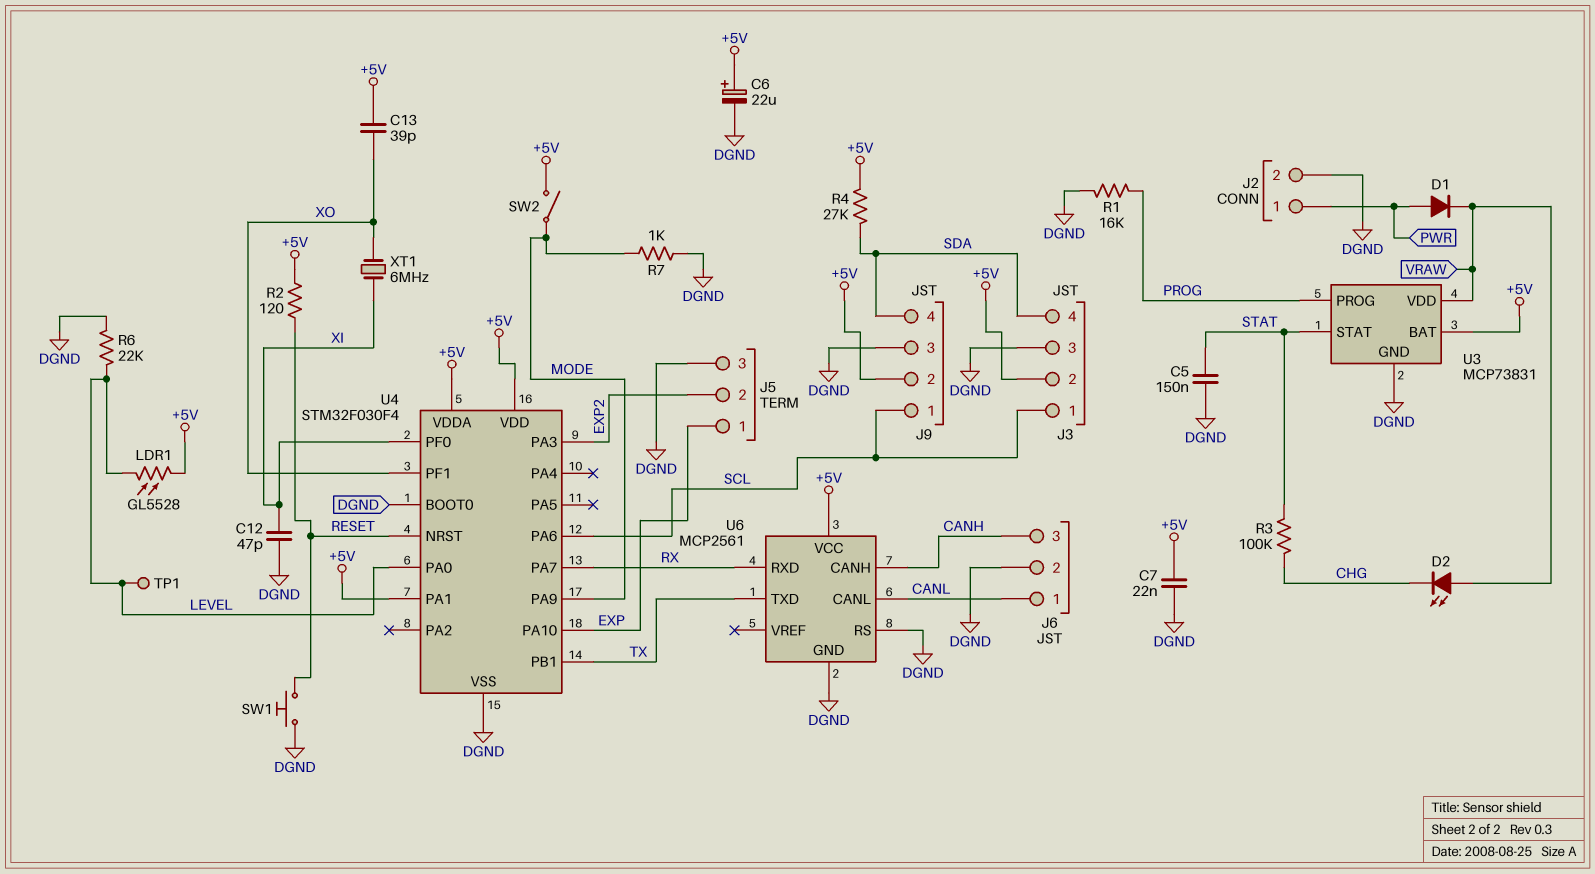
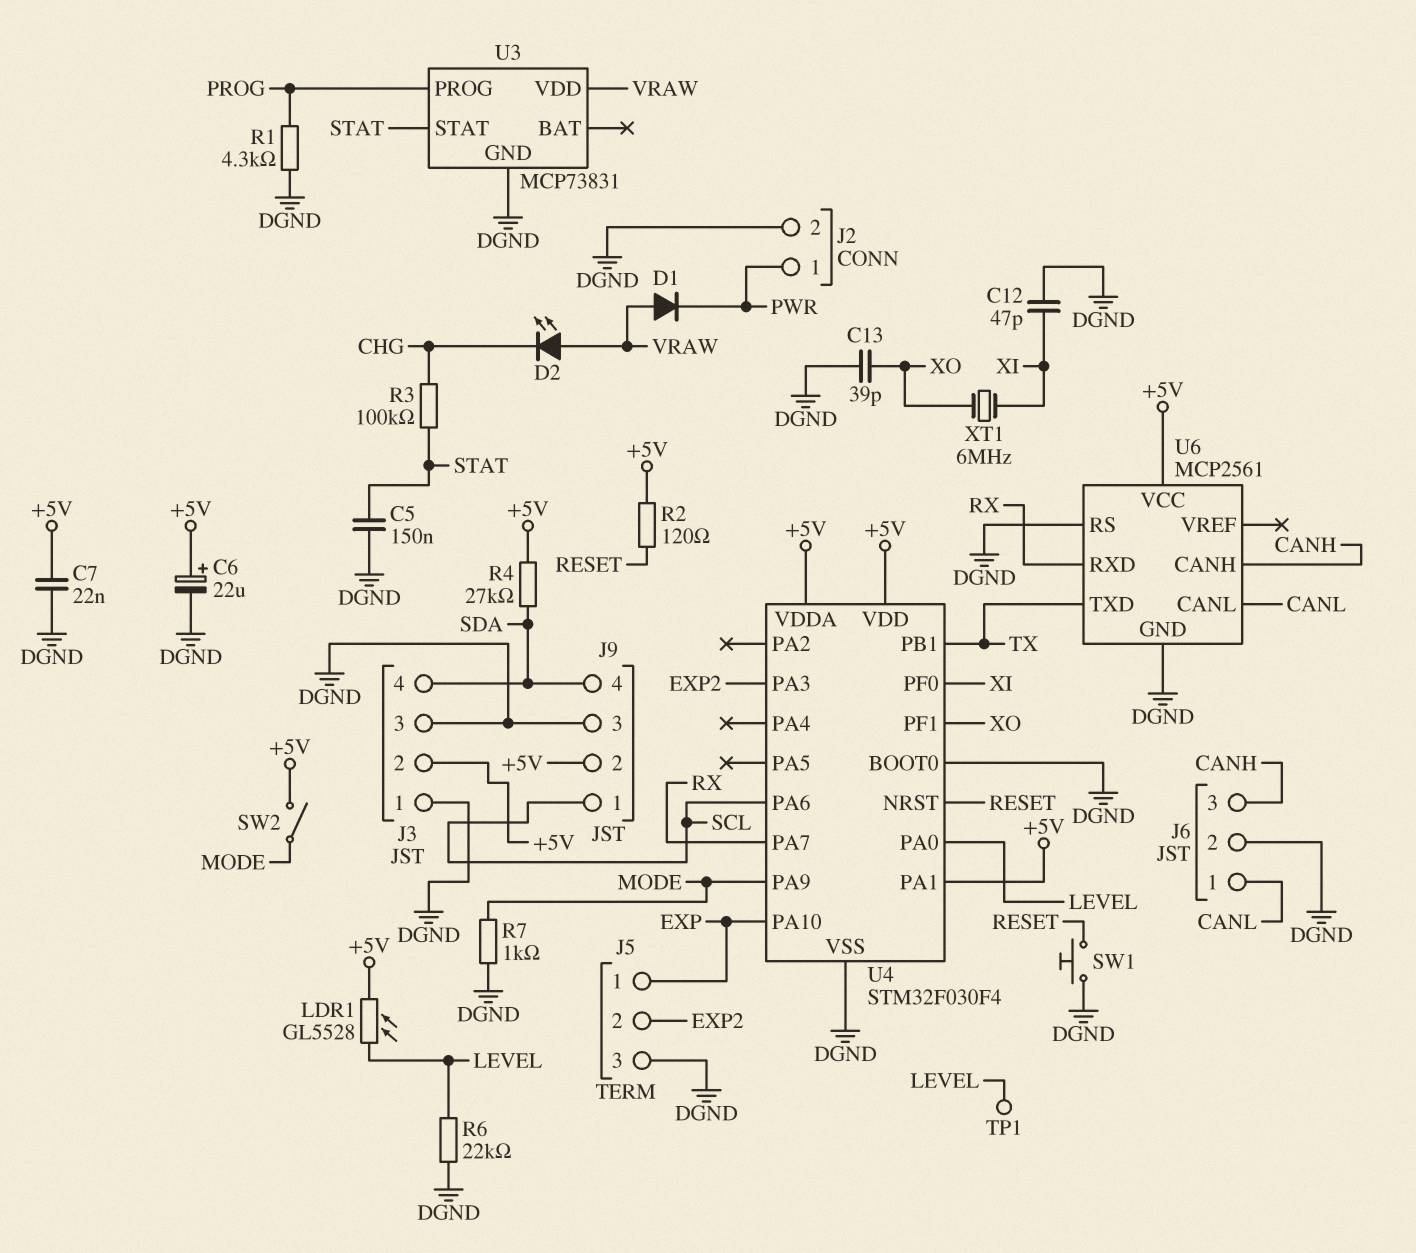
C13: 39pF (+5V, XO) -> 39pF (DGND, XO)
D1: diode (A PWR, K VRAW) -> diode (A VRAW, K PWR)
J3 pin 1: SCL -> DGND
R1: 16k (DGND, PROG) -> 4.3k (DGND, PROG)
U3 pin BAT: +5V -> none

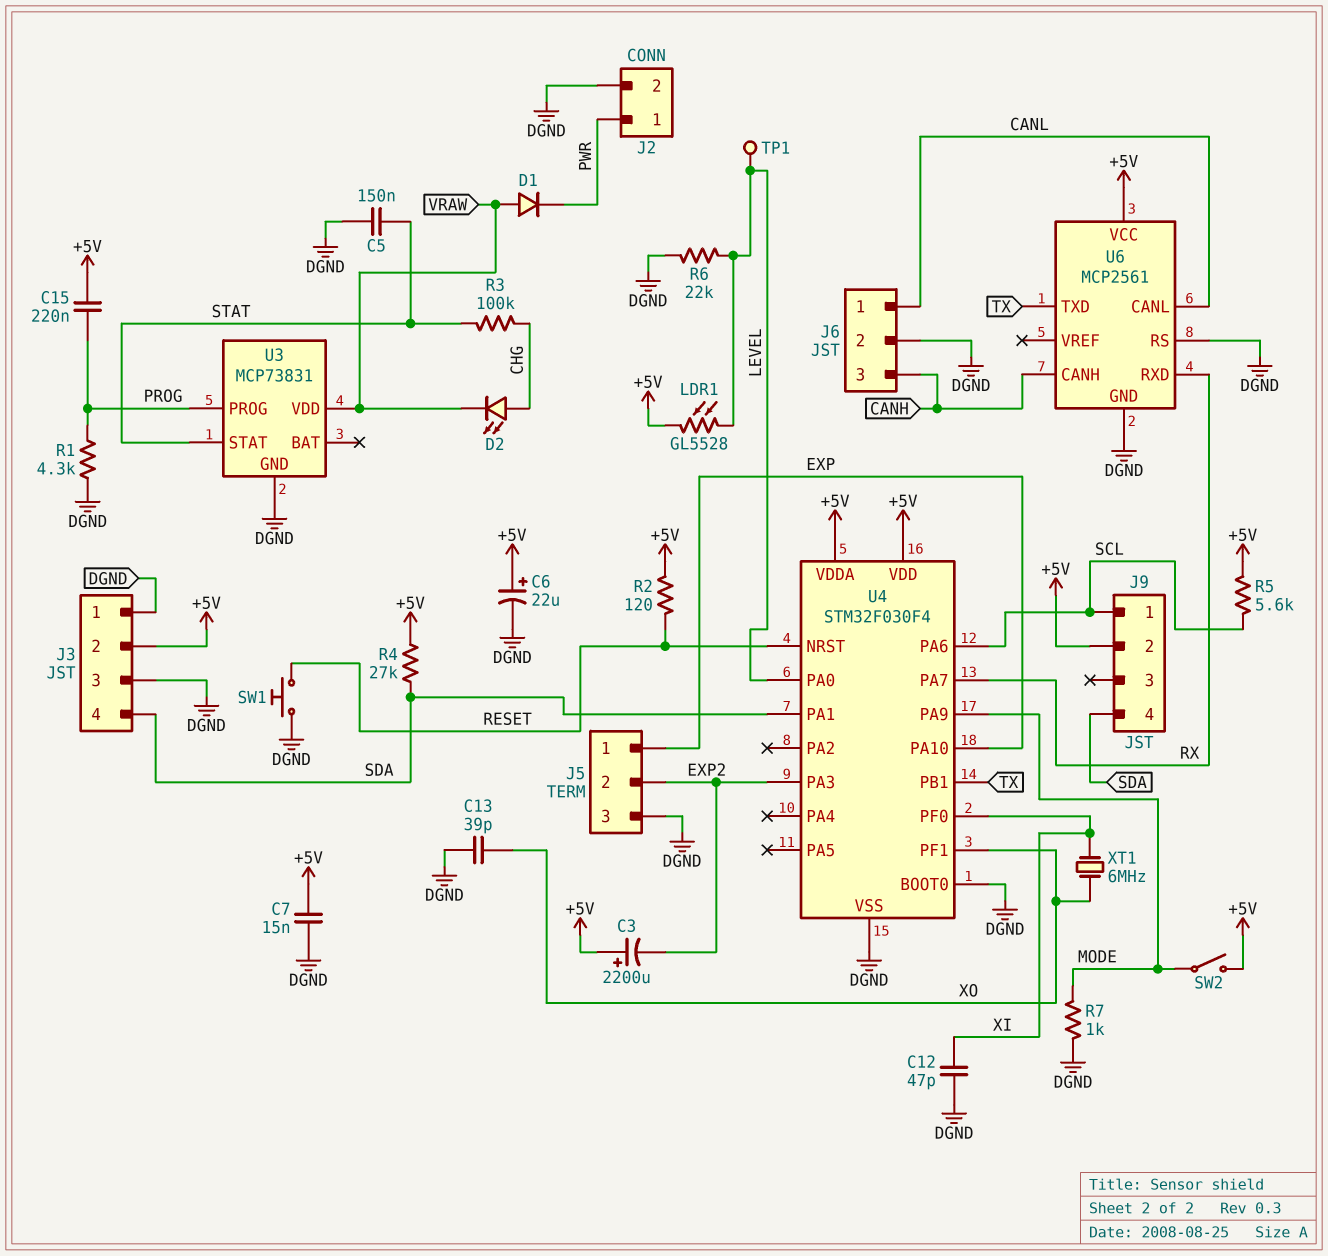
C3: none -> 2200uF (plus +5V, minus EXP2)
C7: 22nF (+5V, DGND) -> 15nF (+5V, DGND)
C15: none -> 220nF (+5V, PROG)
D2: LED (A VRAW, K CHG) -> LED (A CHG, K VRAW)
J9 pin 3: DGND -> none
R5: none -> 5.6k (+5V, SCL)
U4 pin PA1: +5V -> SDA

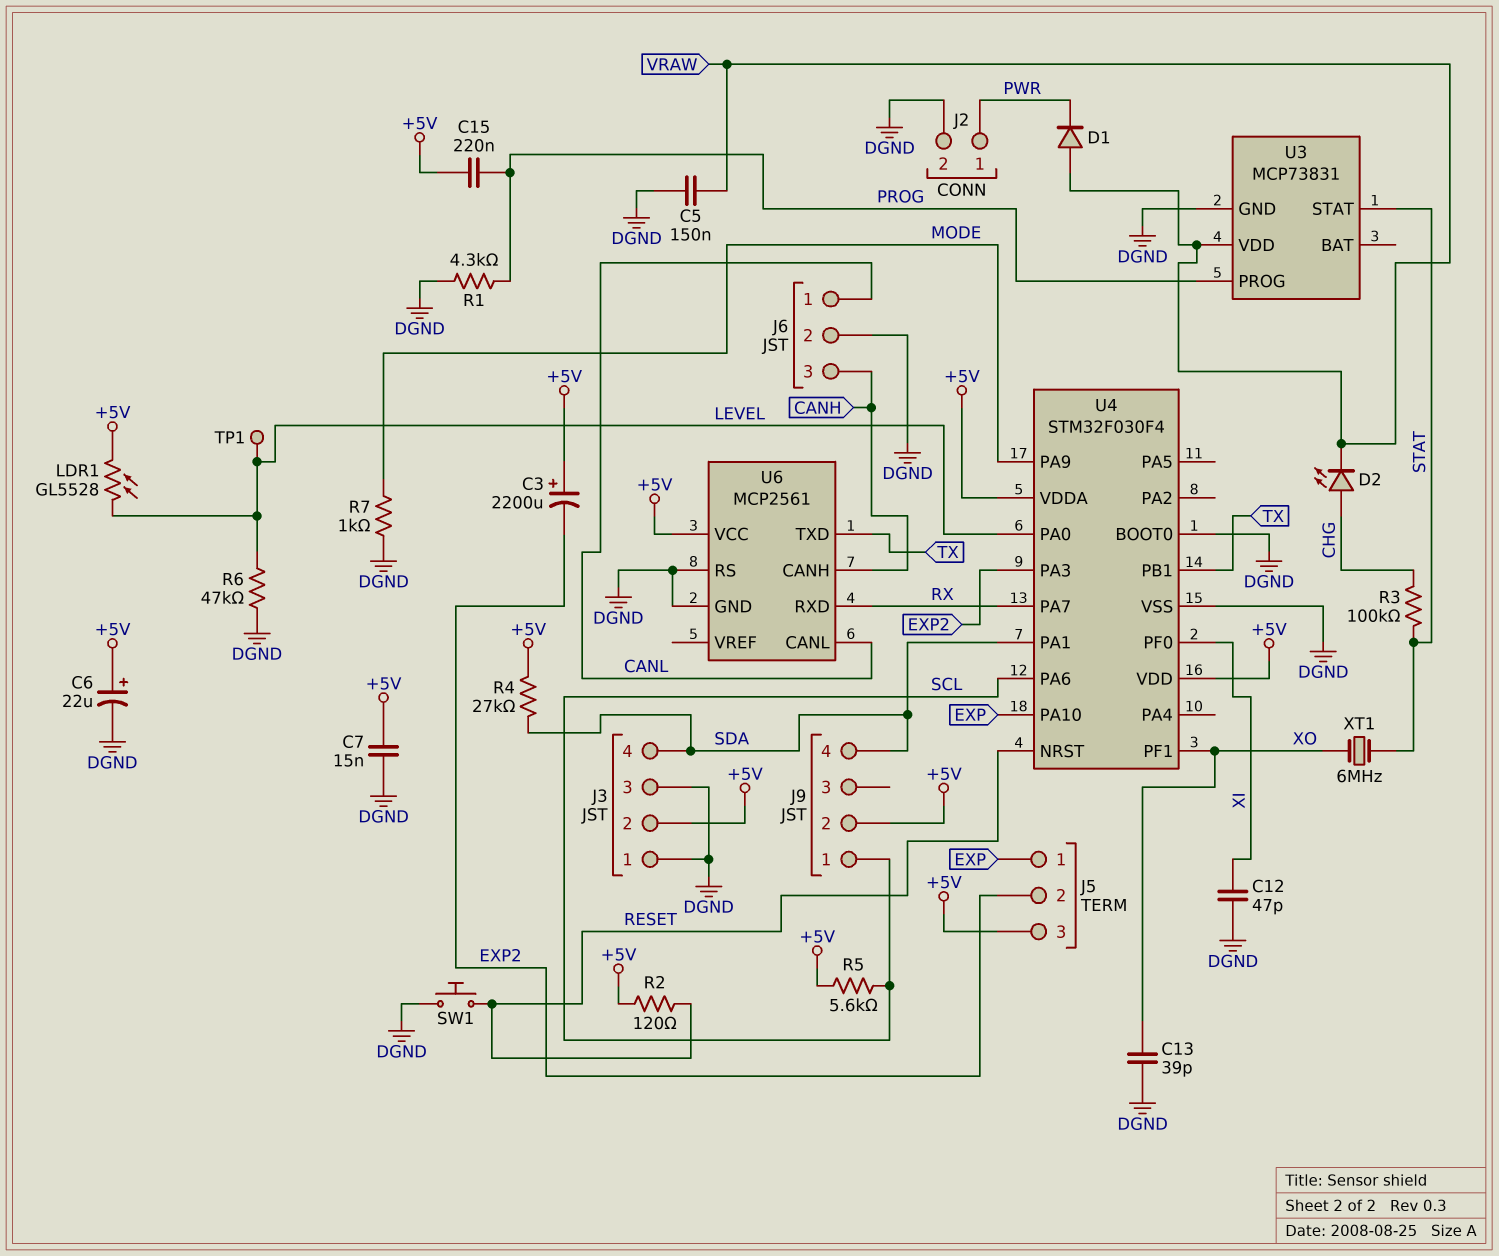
C5: 150nF (DGND, STAT) -> 150nF (DGND, VRAW)
J5 pin 3: DGND -> +5V
R6: 22k (DGND, LEVEL) -> 47k (DGND, LEVEL)
SW2: switch (+5V, MODE) -> none
XT1: 6MHz (XI, XO) -> 6MHz (STAT, XO)

